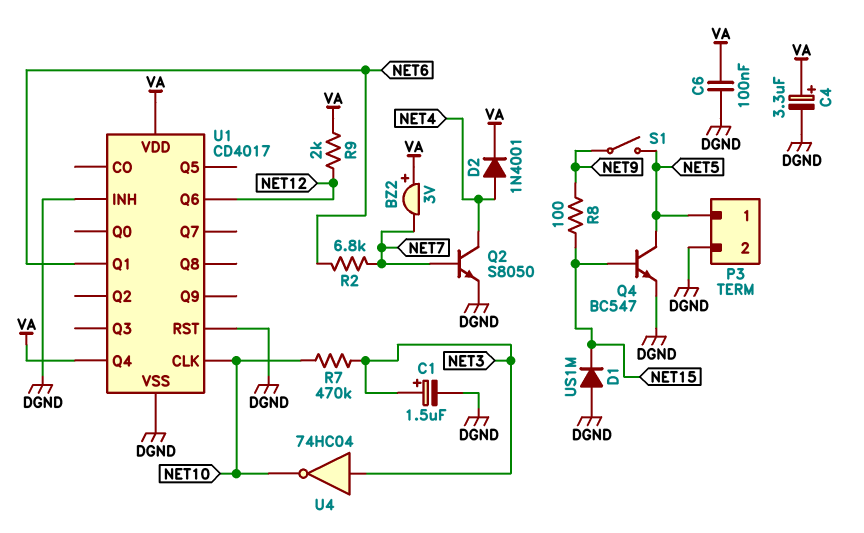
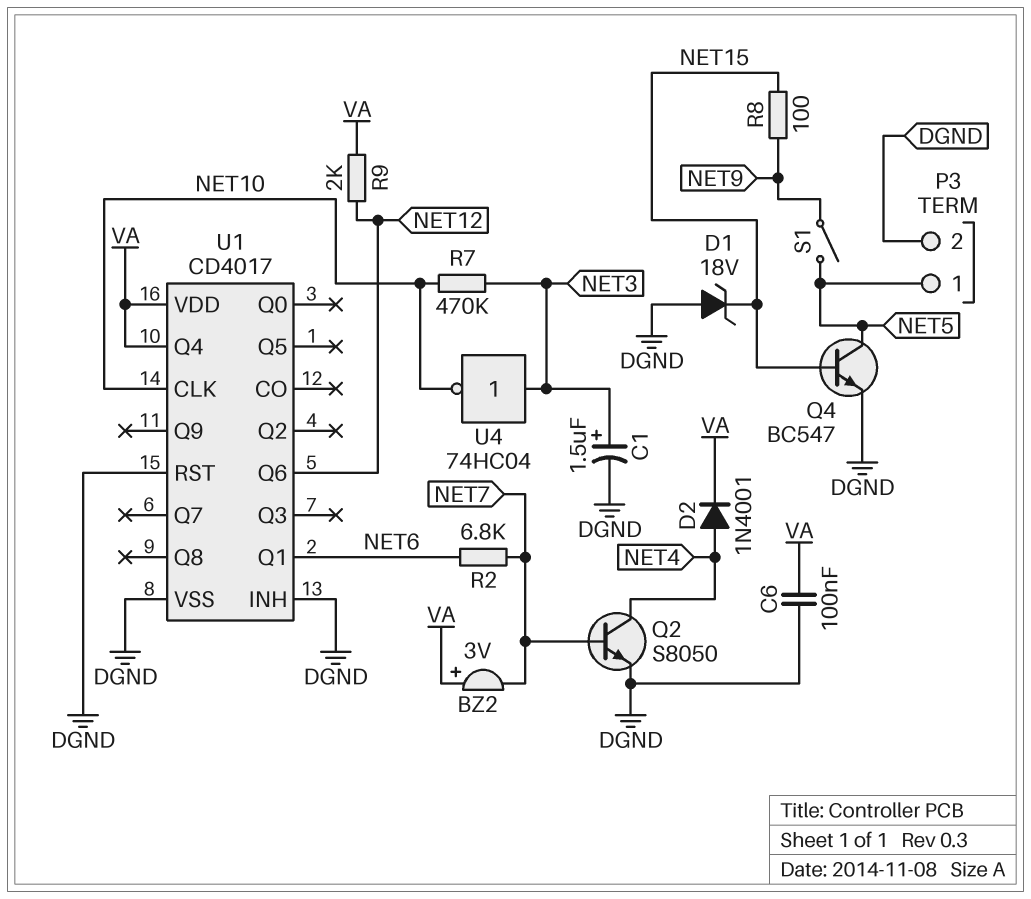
C4: 3.3uF (plus VA, minus DGND) -> none
D1: diode US1M (A DGND, K NET15) -> zener 18V (A DGND, K NET15)

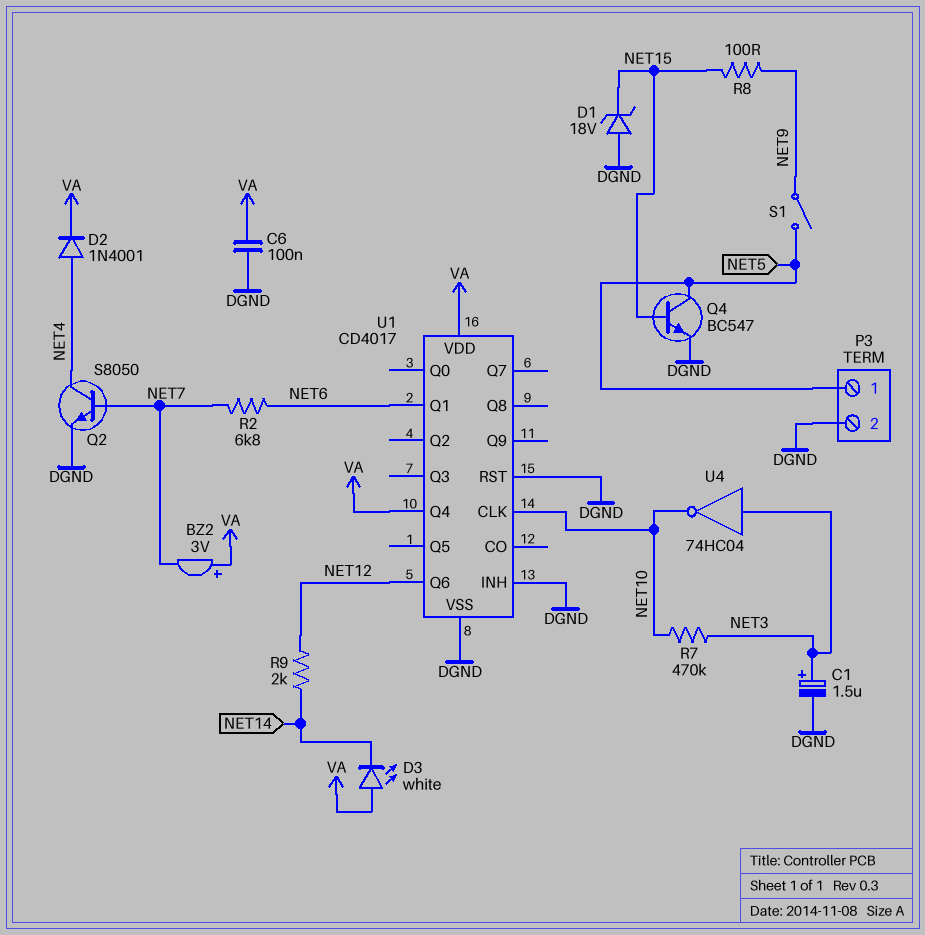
D3: none -> LED white (A VA, K NET14)
R9: 2k (NET12, VA) -> 2k (NET12, NET14)

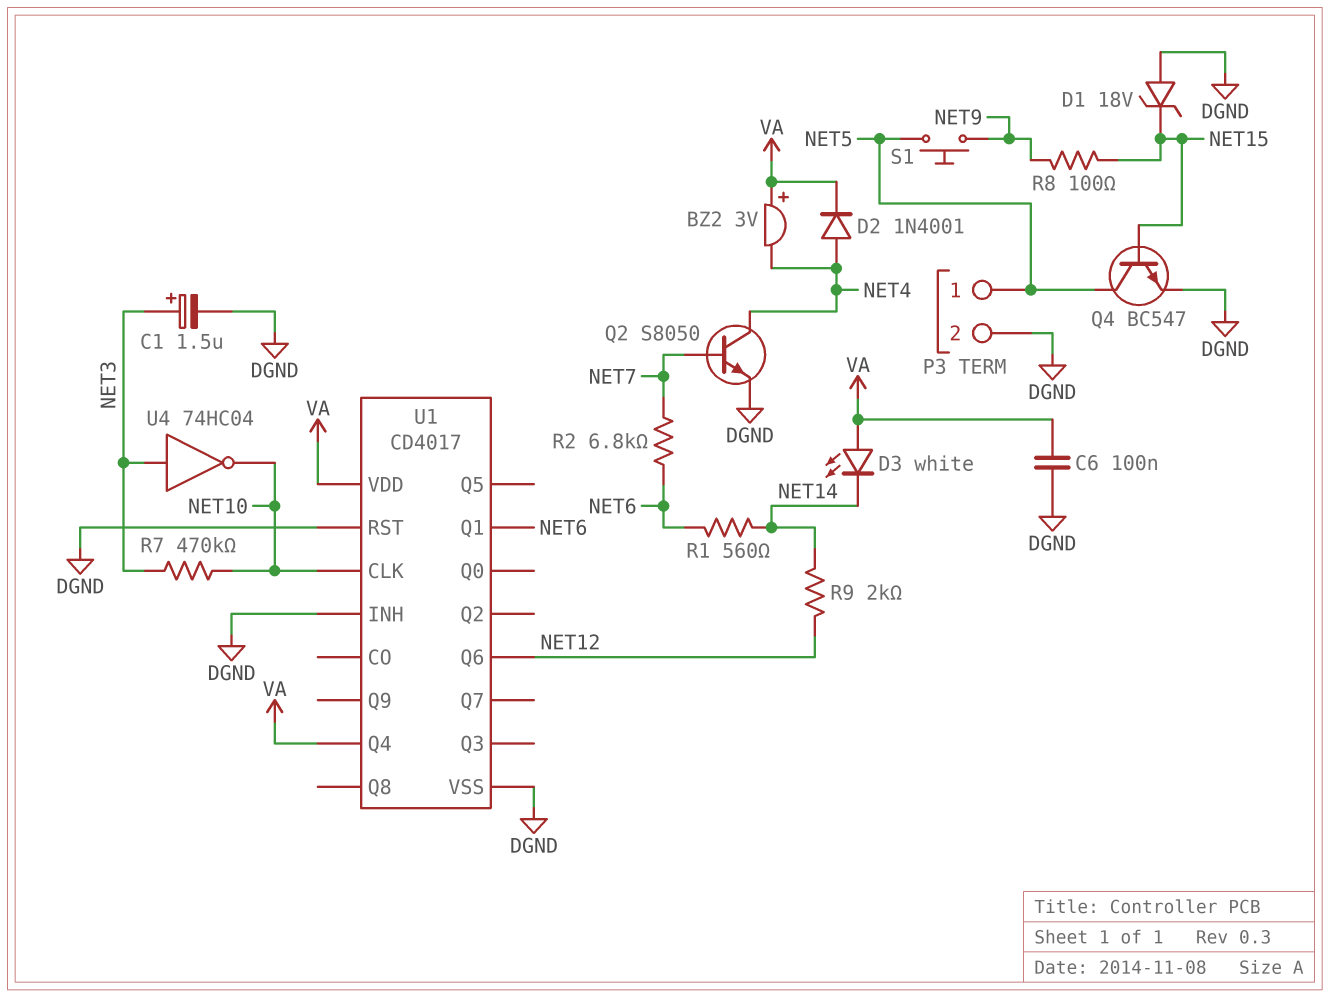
BZ2: buzzer 3V (plus VA, minus NET7) -> buzzer 3V (plus VA, minus NET4)
R1: none -> 560 (NET6, NET14)
S1: switch (NET5, NET9) -> button (NET5, NET9)

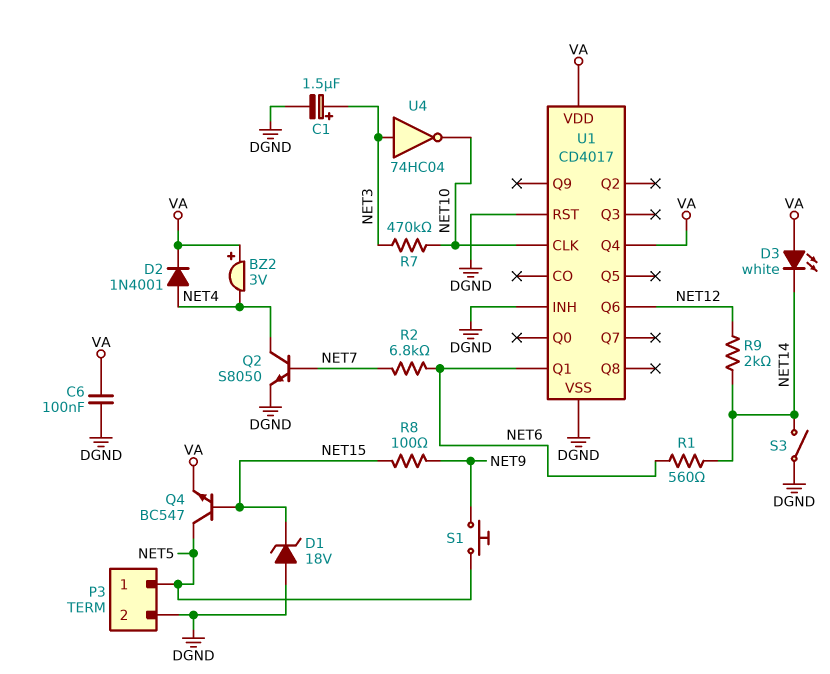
Q4: NPN BC547 (B NET15, C NET5, E DGND) -> NPN BC547 (B NET15, C NET5, E VA)
S3: none -> switch (DGND, NET14)

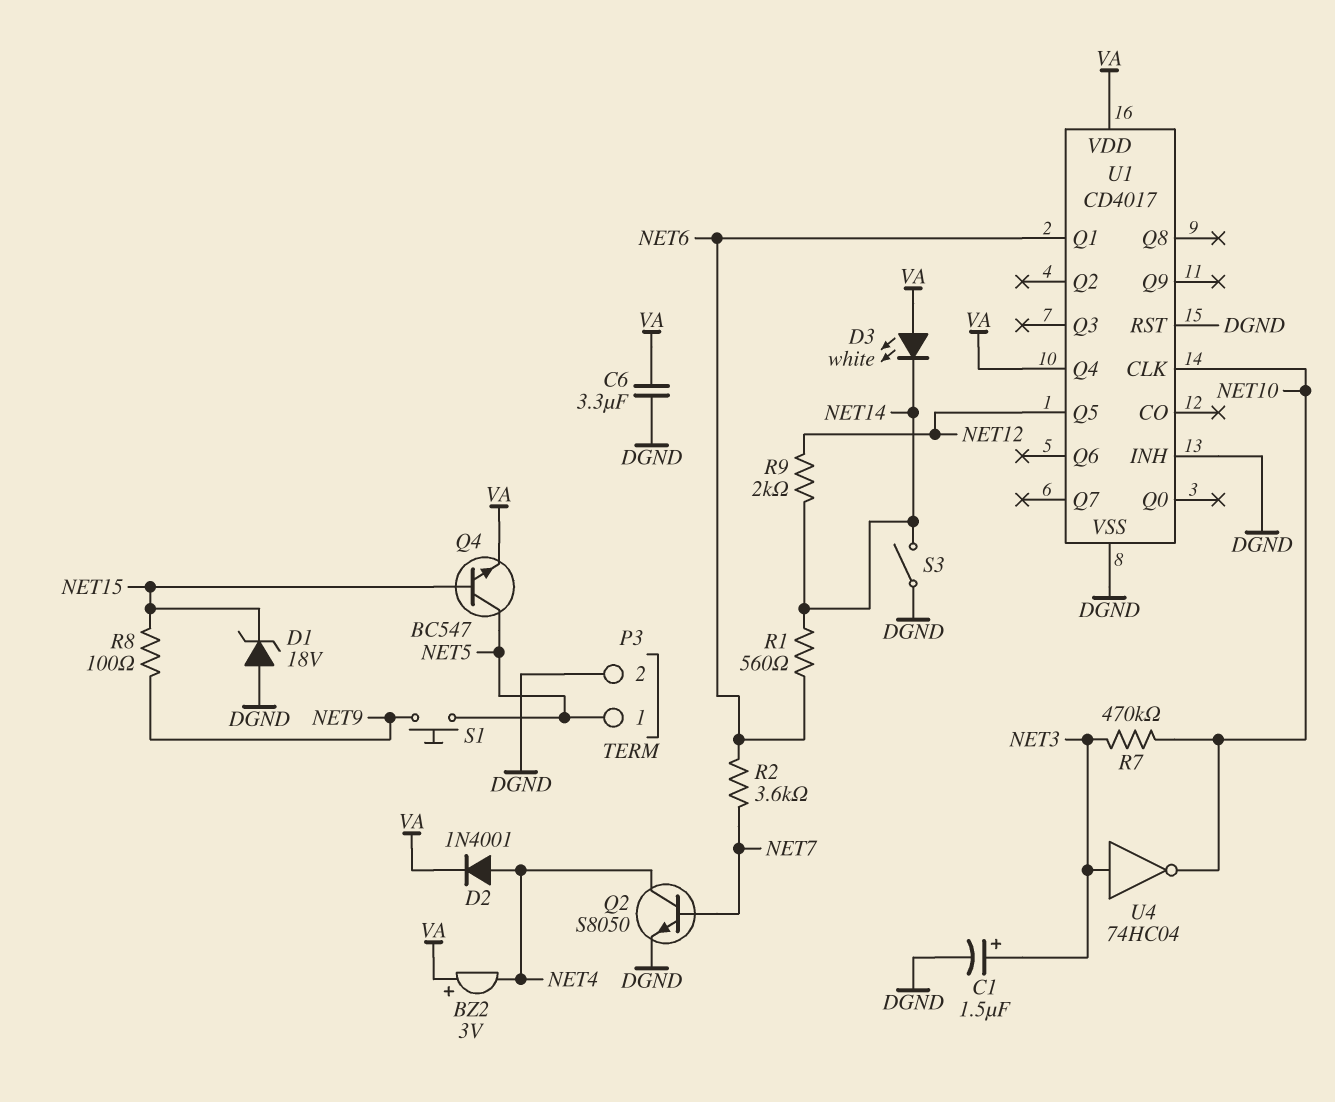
C6: 100nF (DGND, VA) -> 3.3uF (DGND, VA)
R2: 6.8k (NET6, NET7) -> 3.6k (NET6, NET7)
U1 pin Q5: none -> NET12
U1 pin Q6: NET12 -> none

